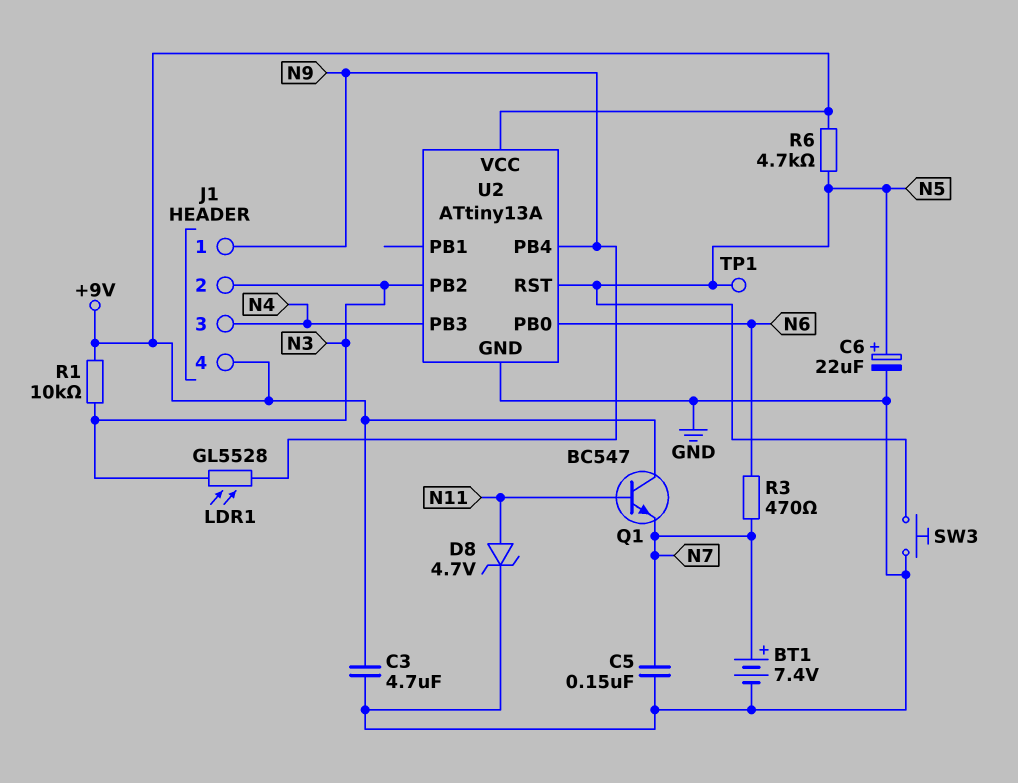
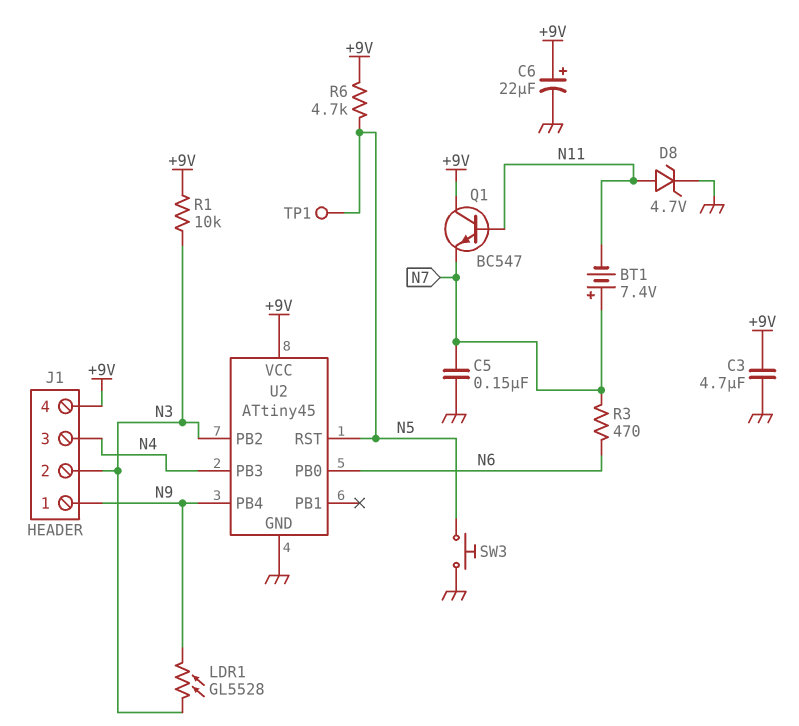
BT1: 7.4V (plus N7, minus GND) -> 7.4V (plus N7, minus N11)
C6: 22uF (plus N5, minus GND) -> 22uF (plus +9V, minus GND)
U2: ATtiny13A -> ATtiny45

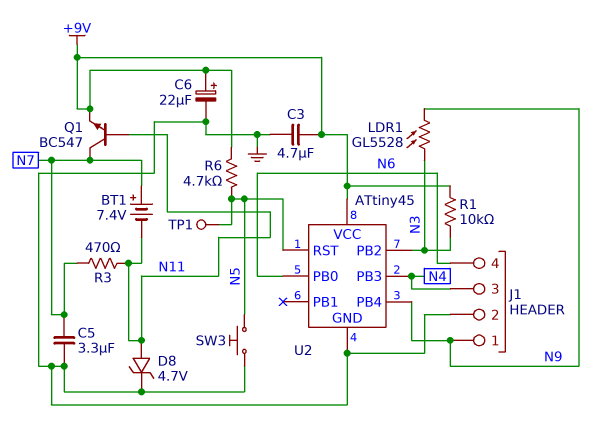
C5: 150nF (GND, N7) -> 3.3uF (GND, N7)
J1 pin 2: N3 -> GND
J1 pin 4: +9V -> N6
Q1: NPN BC547 (B N11, C +9V, E N7) -> NPN BC547 (B N11, C N7, E +9V)
R3: 470 (N6, N7) -> 470 (N7, N11)

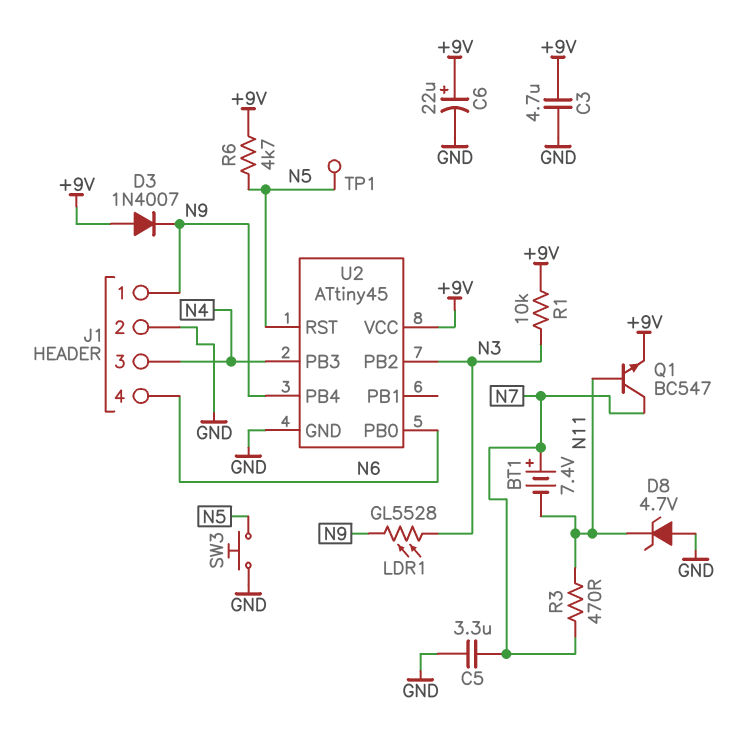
D3: none -> diode 1N4007 (A +9V, K N9)
D8: zener 4.7V (A N11, K GND) -> zener 4.7V (A GND, K N11)

